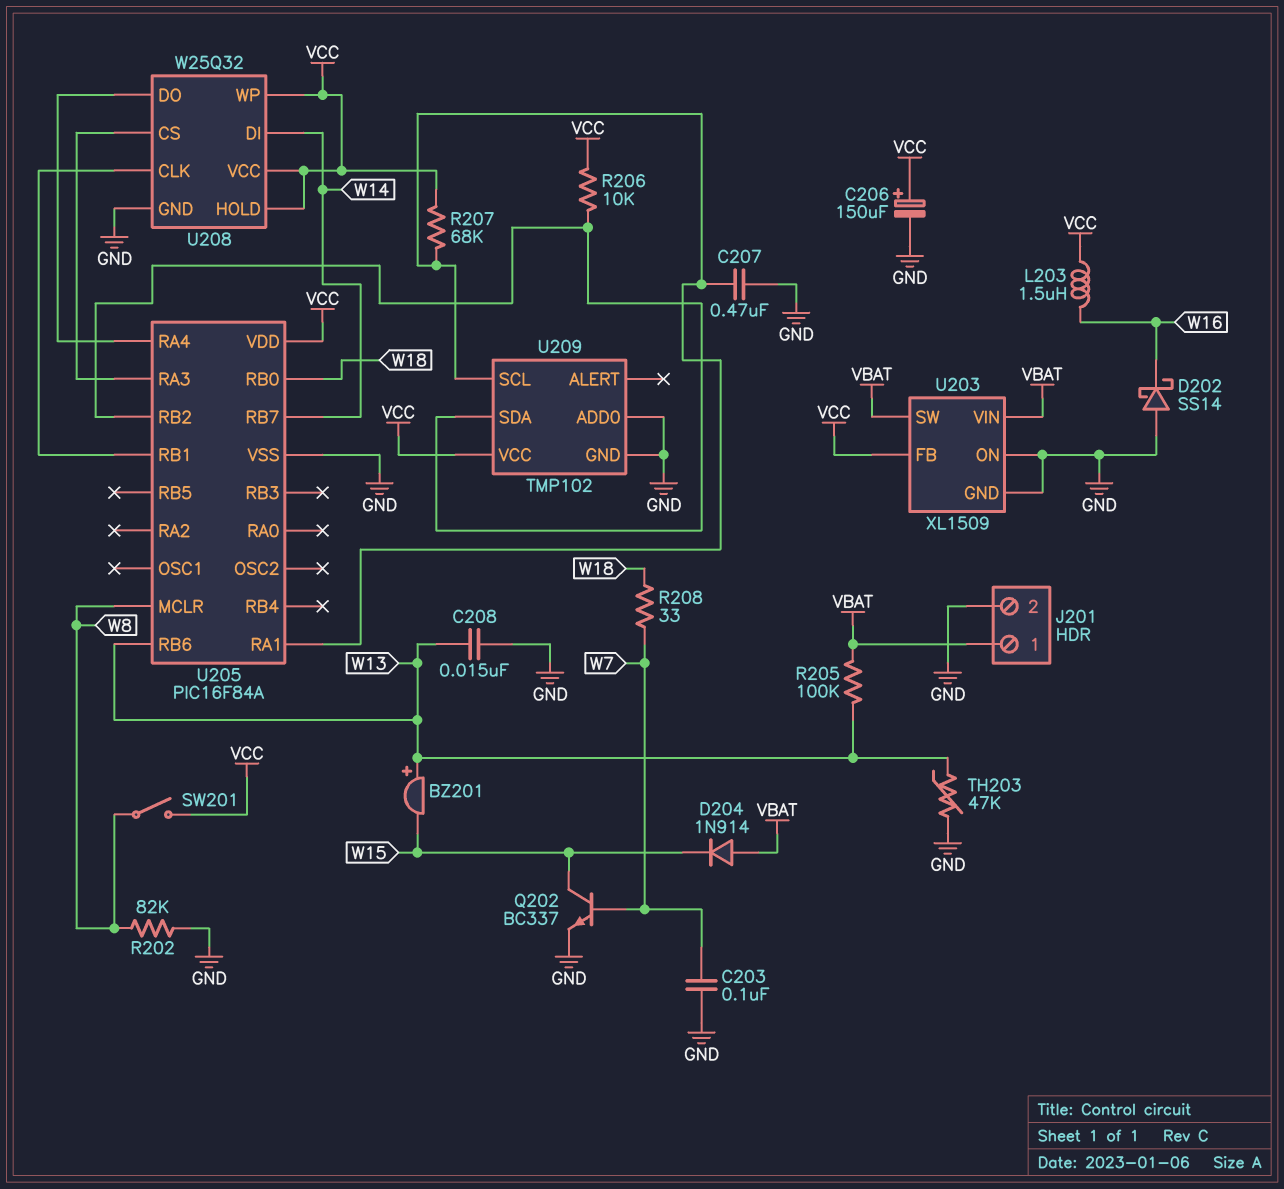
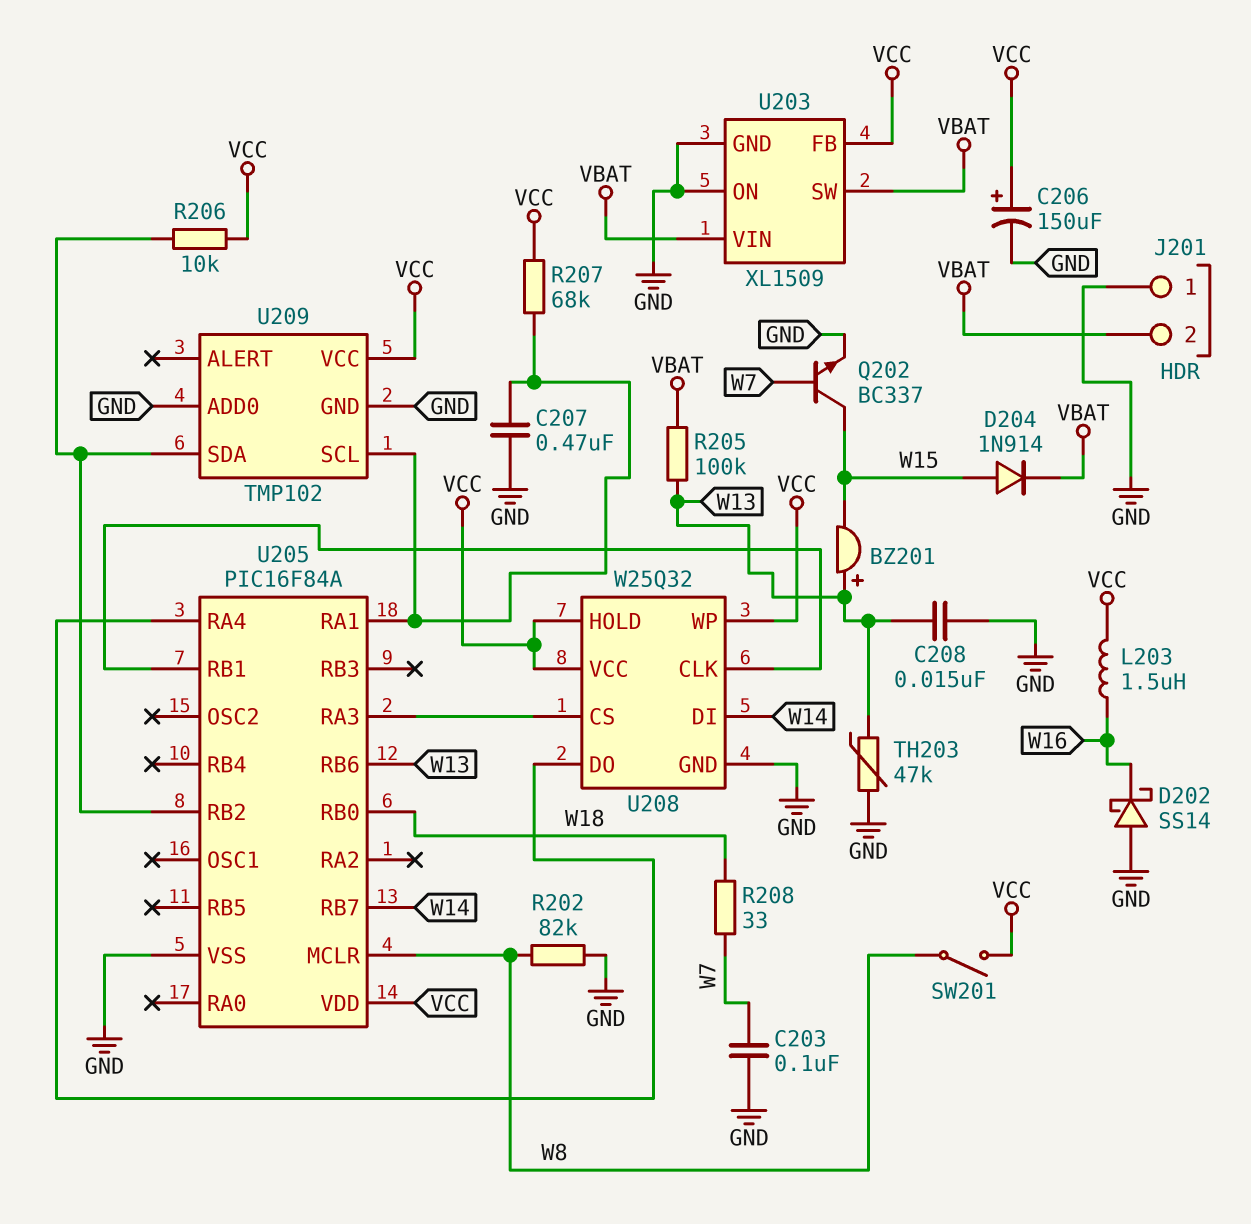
D204: diode 1N914 (A VBAT, K W15) -> diode 1N914 (A W15, K VBAT)
J201 pin 1: VBAT -> GND
J201 pin 2: GND -> VBAT

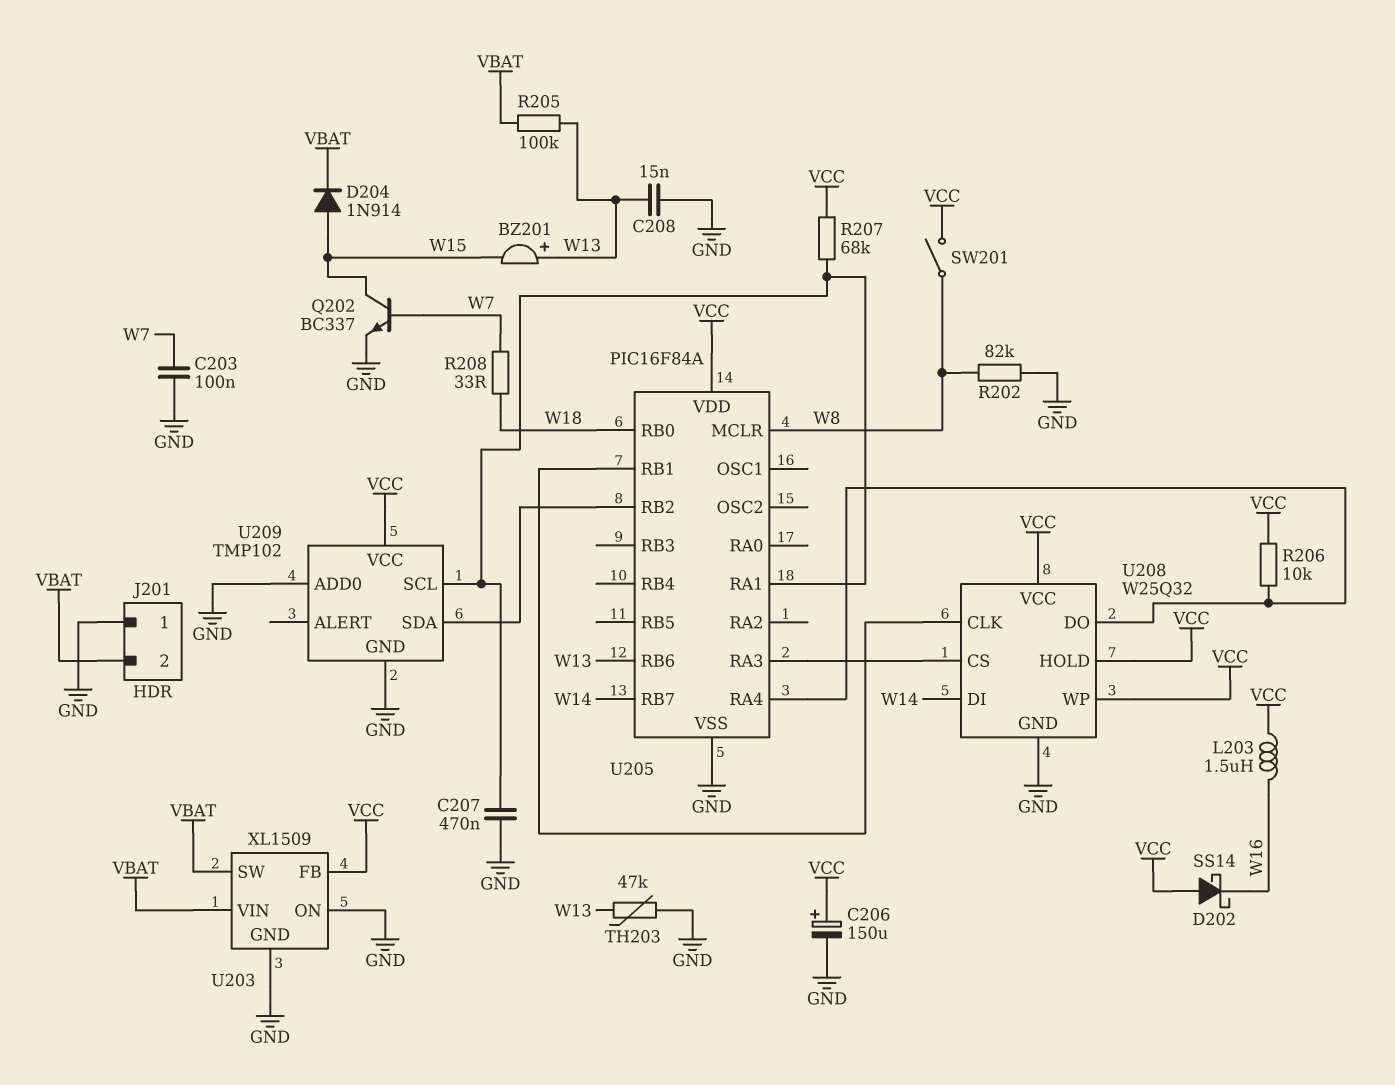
D202: schottky SS14 (A GND, K W16) -> schottky SS14 (A VCC, K W16)
R206: 10k (U205/RB2, VCC) -> 10k (U205/RA4, VCC)

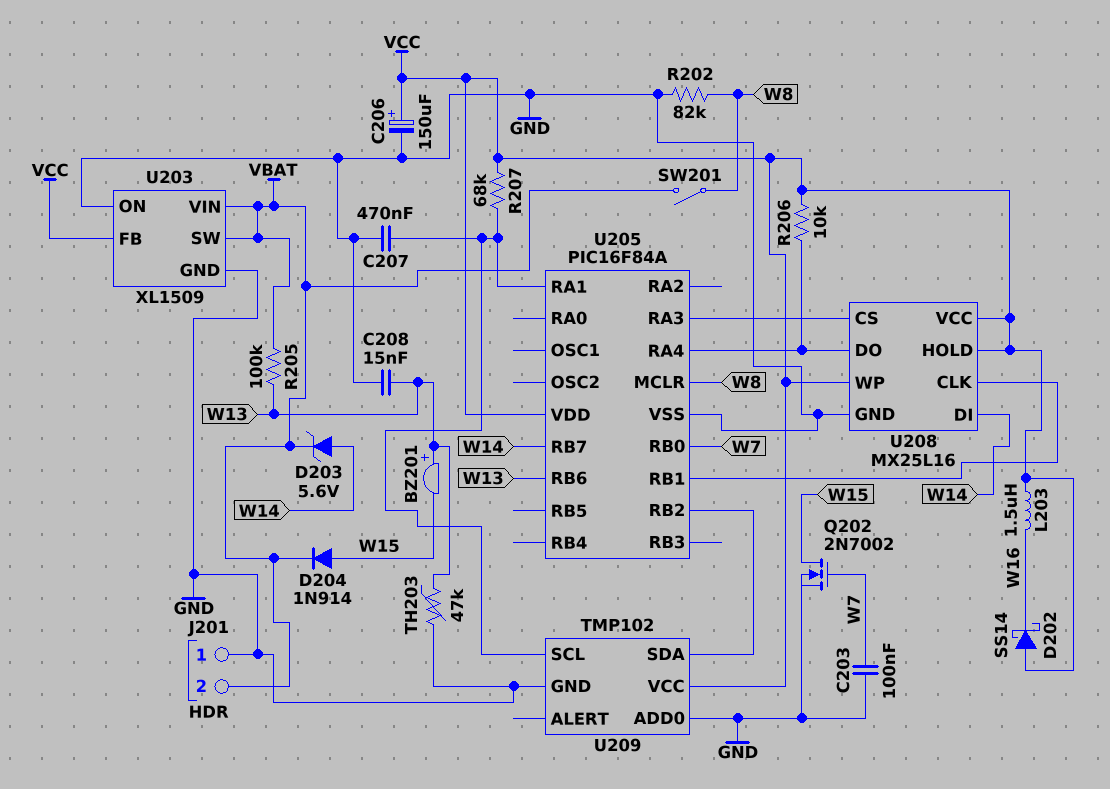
D203: none -> zener 5.6V (A W14, K VBAT)
Q202: NPN BC337 (B W7, C W15, E GND) -> NMOS 2N7002 (G W7, D W15, S GND)
R208: 33 (W7, W18) -> none
SW201: switch (VCC, W8) -> switch (VBAT, W8)
U205 pin RB0: W18 -> W7
U208: W25Q32 -> MX25L16

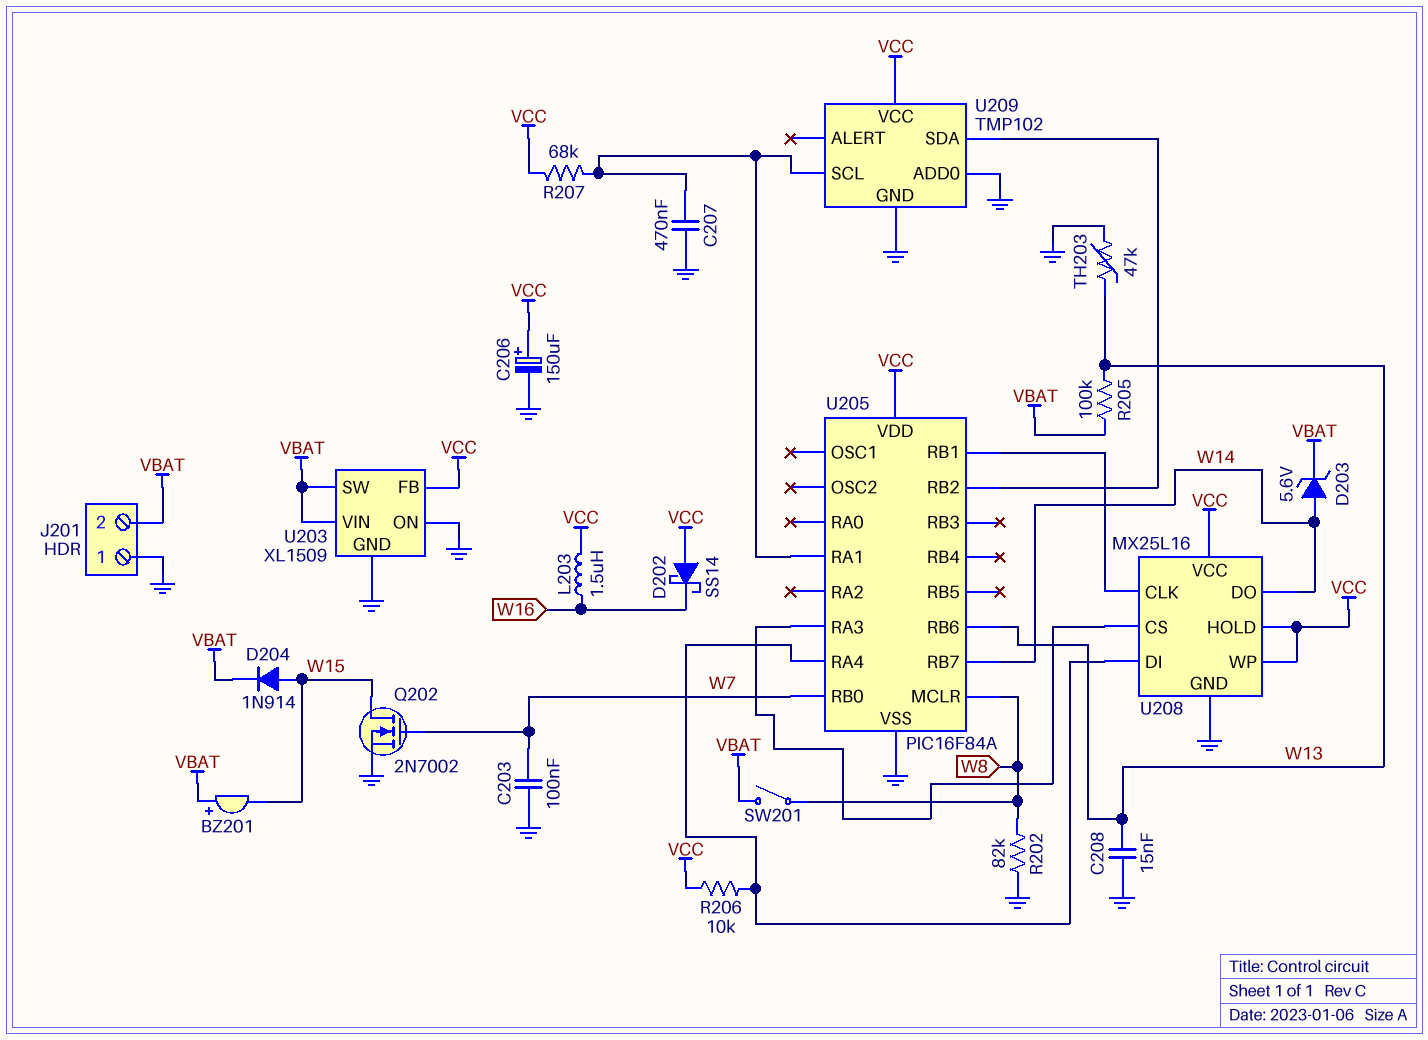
BZ201: buzzer (plus W13, minus W15) -> buzzer (plus VBAT, minus W15)
U208 pin DI: W14 -> U205/RA4
U208 pin DO: U205/RA4 -> W14

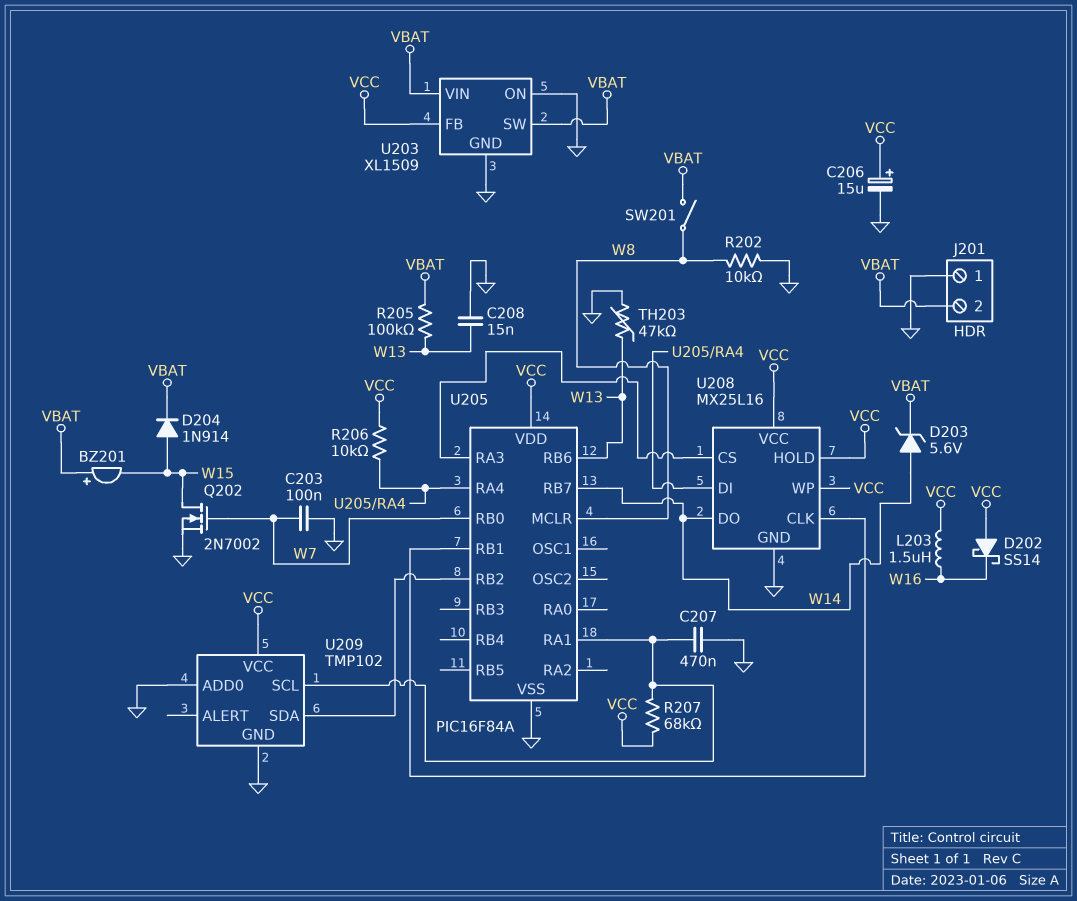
C206: 150uF (plus VCC, minus GND) -> 15uF (plus VCC, minus GND)
R202: 82k (GND, W8) -> 10k (GND, W8)

